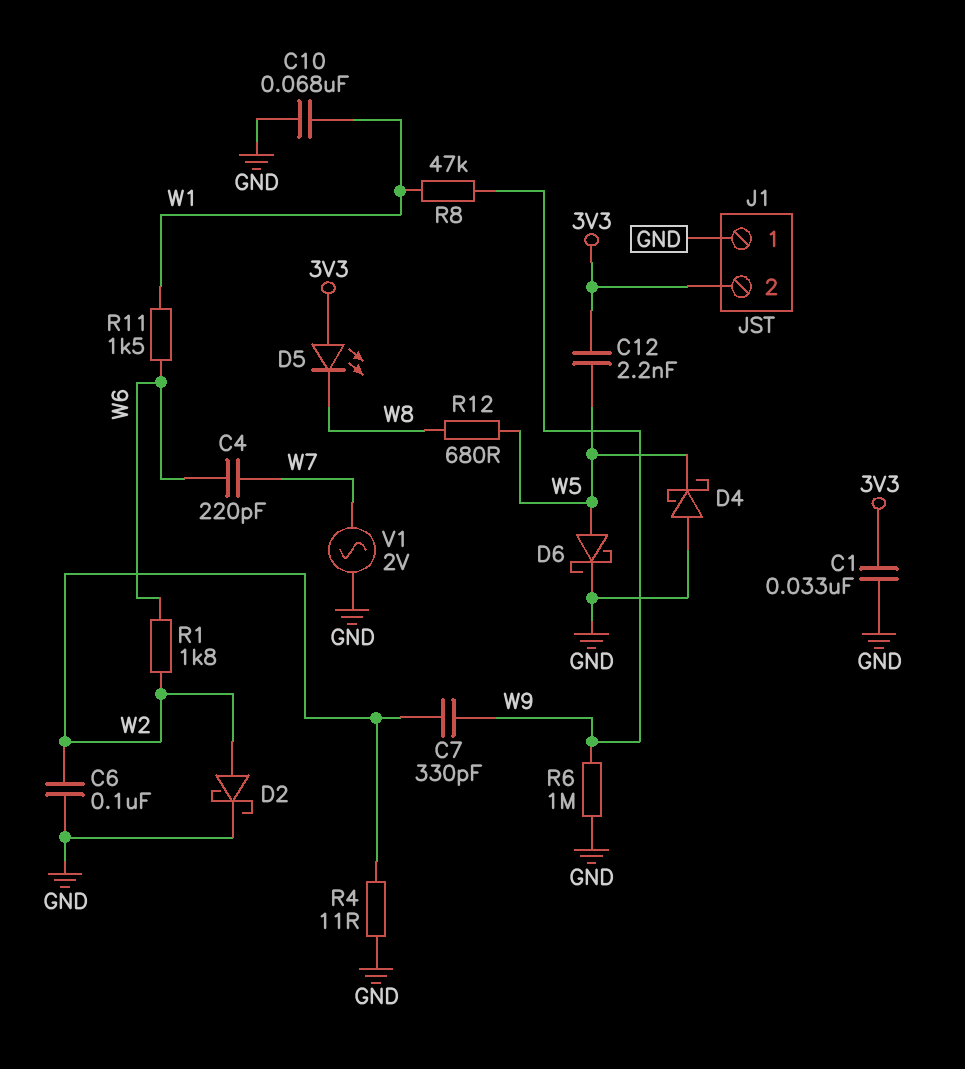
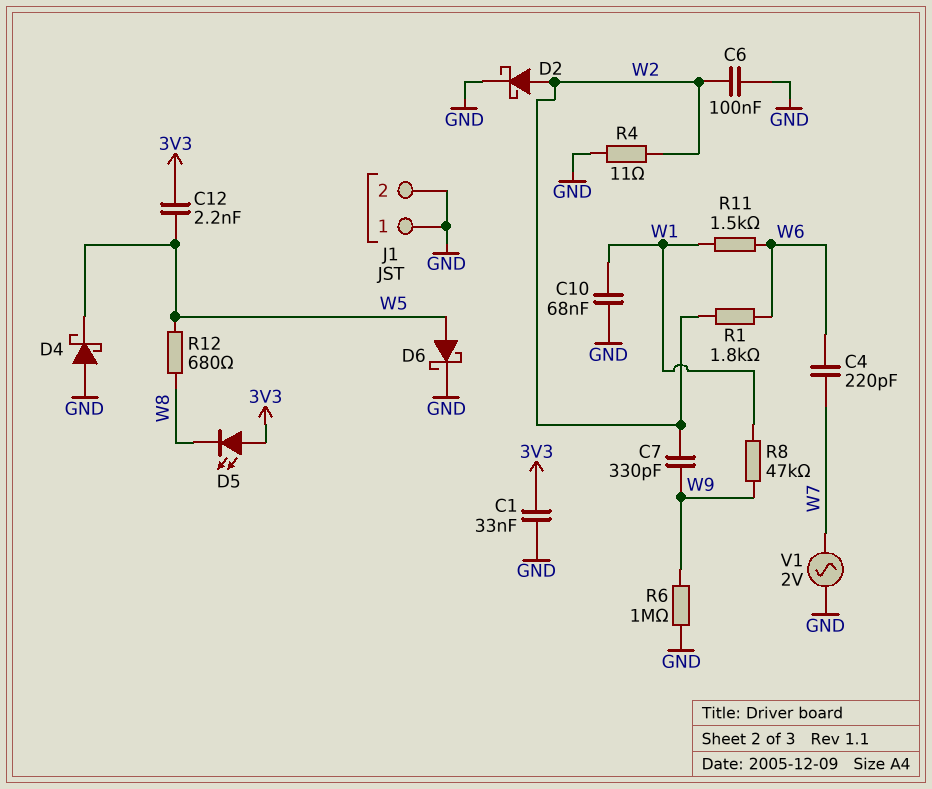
J1 pin 2: 3V3 -> GND

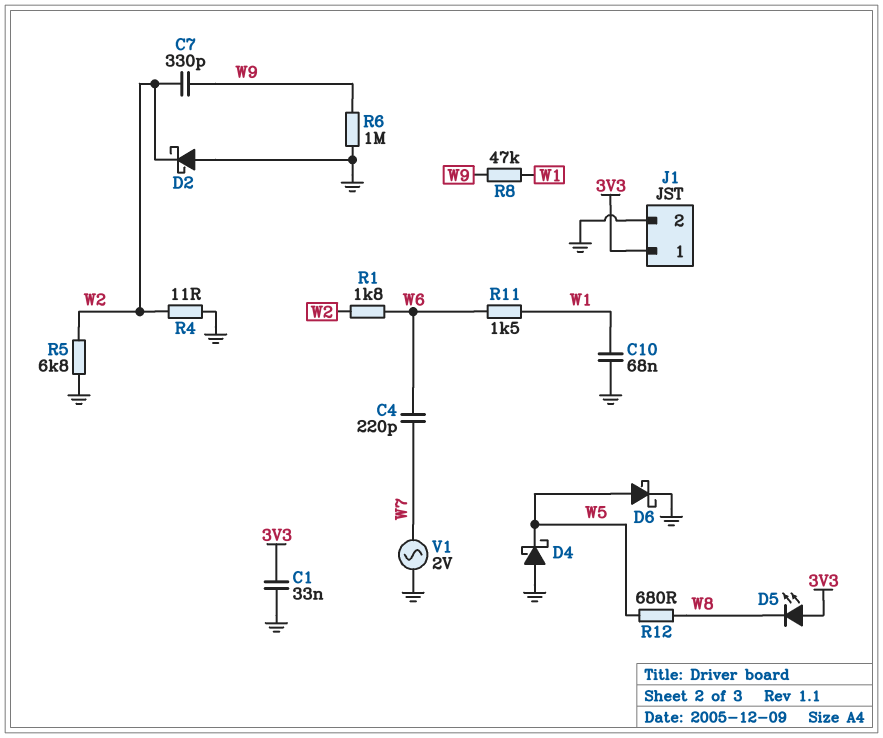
C6: 100nF (GND, W2) -> none
C12: 2.2nF (3V3, W5) -> none
D2: schottky (A W2, K GND) -> schottky (A GND, K W2)
J1 pin 1: GND -> 3V3
R5: none -> 6.8k (GND, W2)

